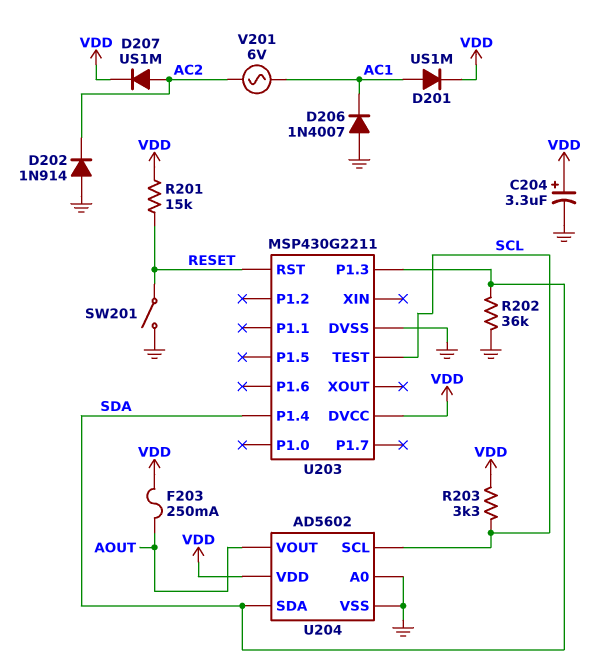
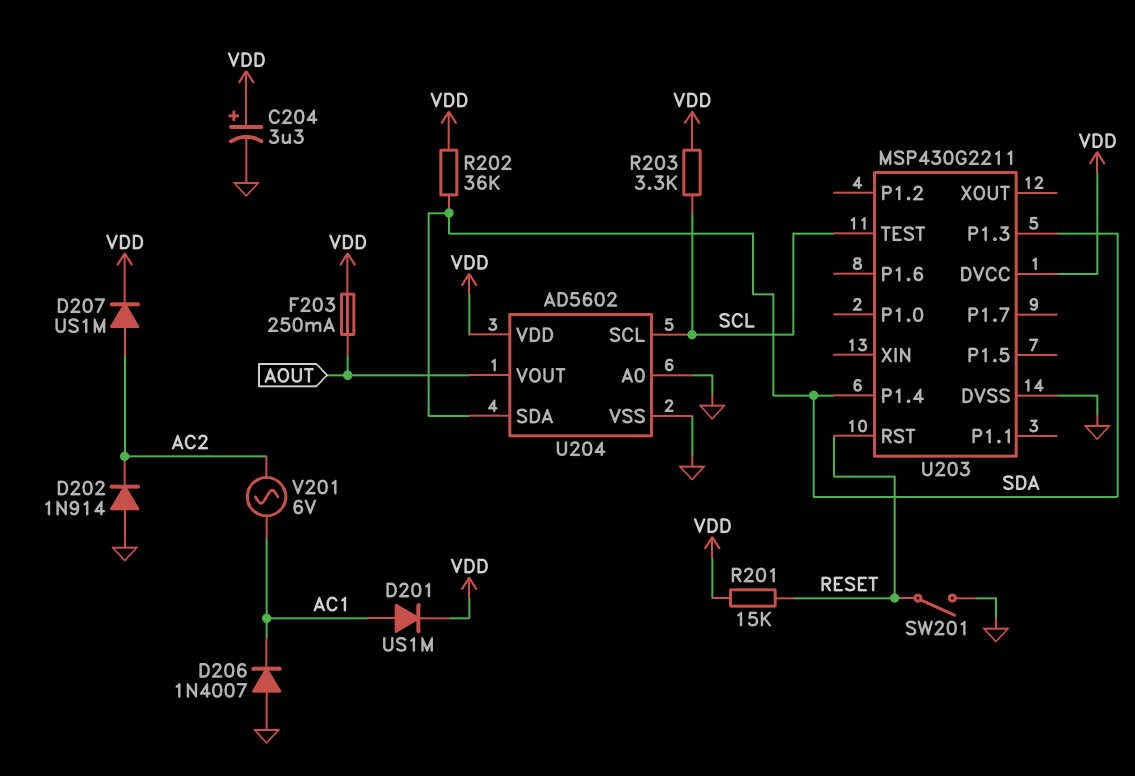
R202: 36k (GND, SDA) -> 36k (SDA, VDD)

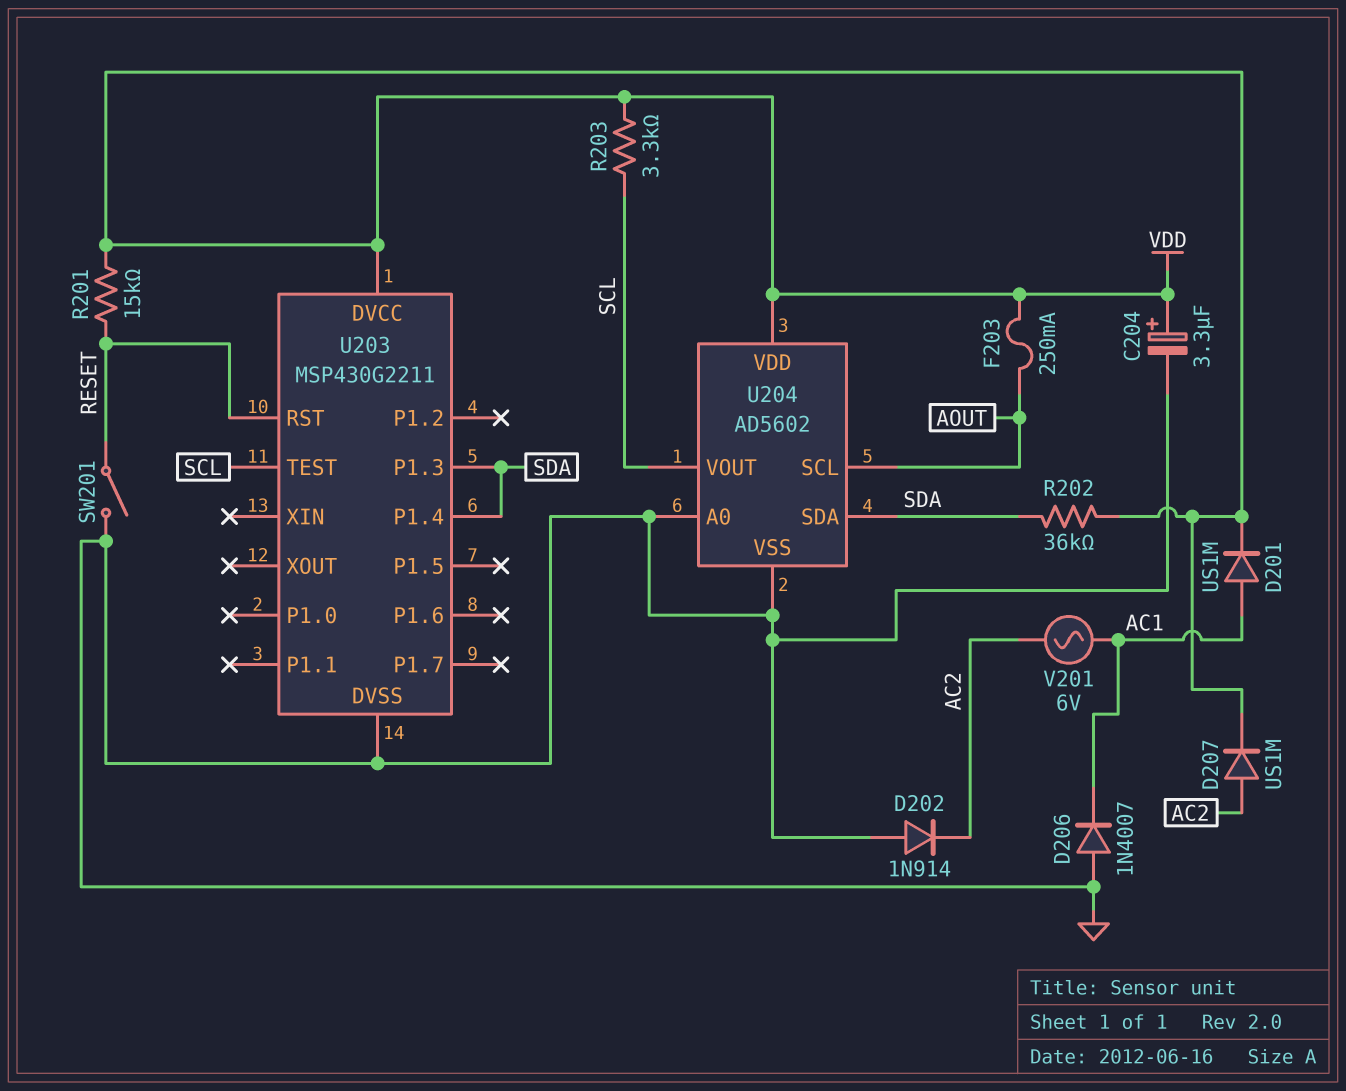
U204 pin SCL: SCL -> AOUT
U204 pin VOUT: AOUT -> SCL

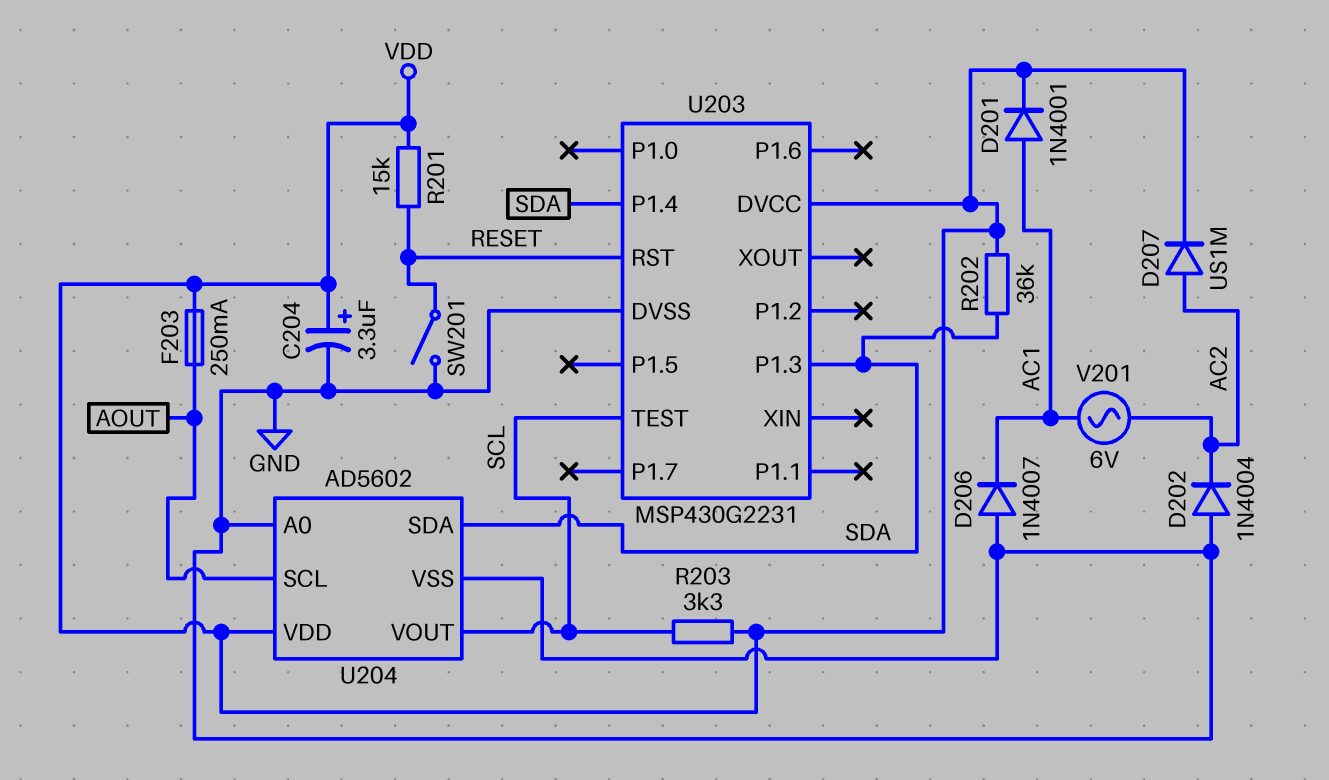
D201: diode US1M (A AC1, K VDD) -> diode 1N4001 (A AC1, K VDD)
D202: diode 1N914 (A GND, K AC2) -> diode 1N4004 (A GND, K AC2)
U203: MSP430G2211 -> MSP430G2231

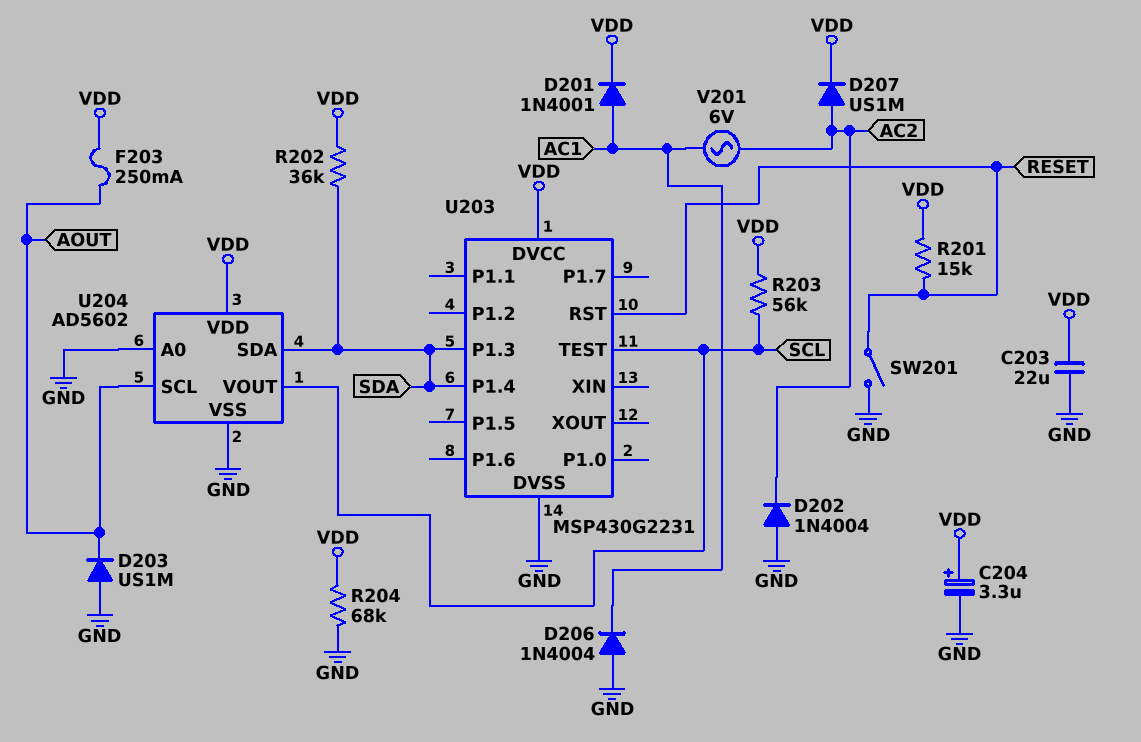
C203: none -> 22uF (GND, VDD)
D203: none -> diode US1M (A GND, K AOUT)
D206: diode 1N4007 (A GND, K AC1) -> diode 1N4004 (A GND, K AC1)
R203: 3.3k (SCL, VDD) -> 56k (SCL, VDD)
R204: none -> 68k (GND, VDD)

